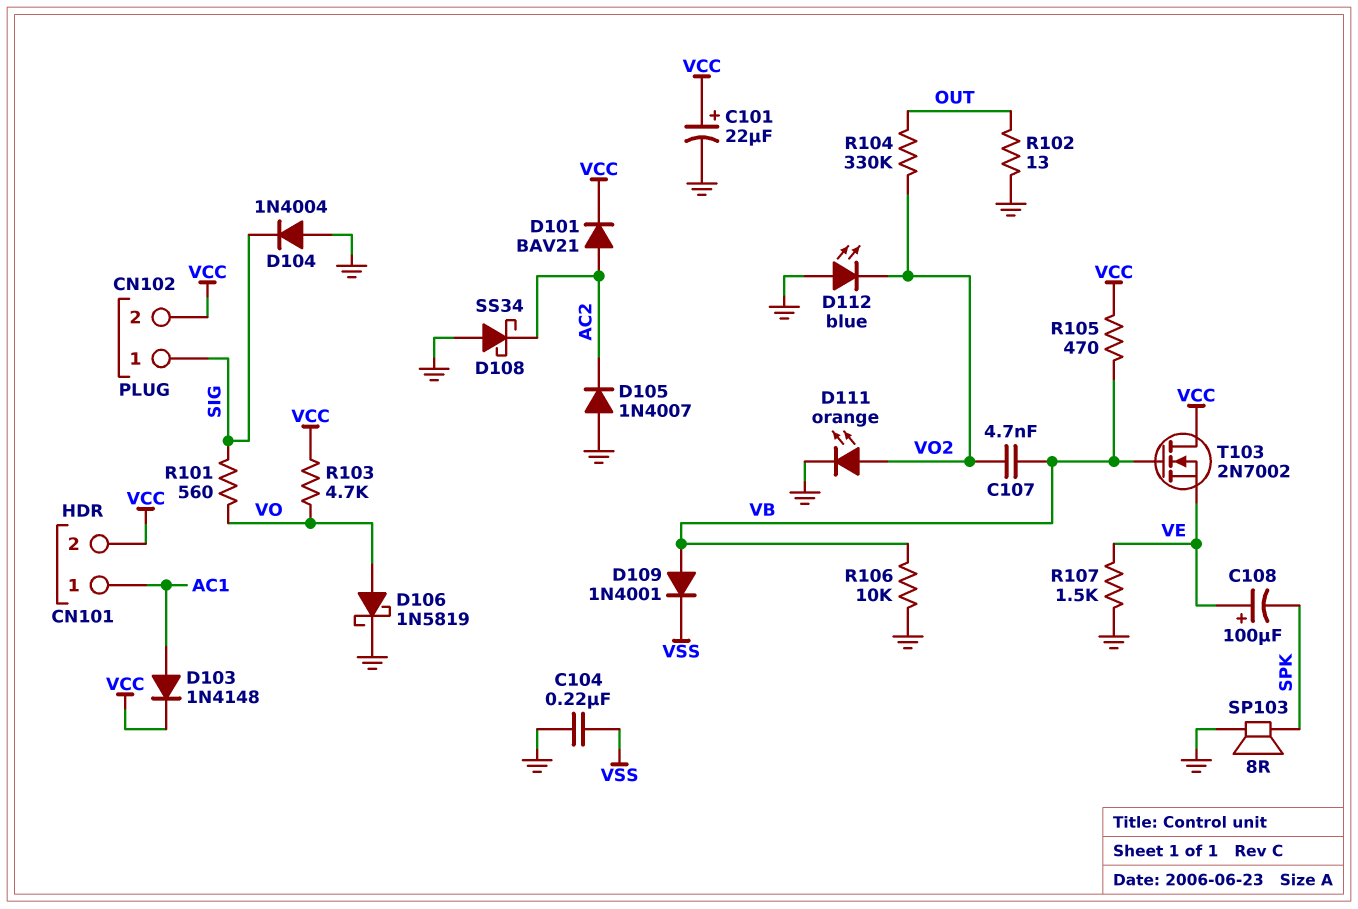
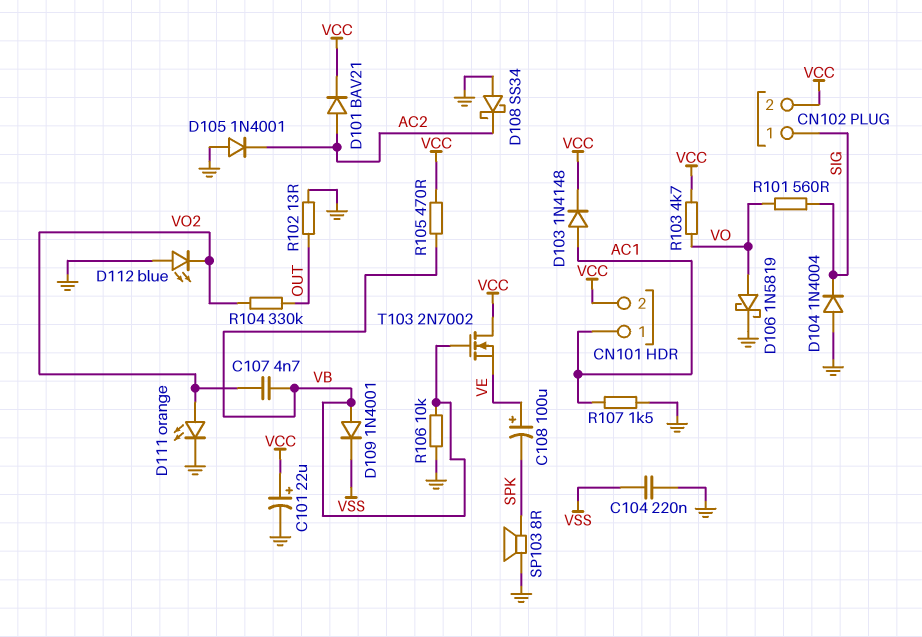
D105: diode 1N4007 (A GND, K AC2) -> diode 1N4001 (A GND, K AC2)
R107: 1.5k (GND, VE) -> 1.5k (AC1, GND)

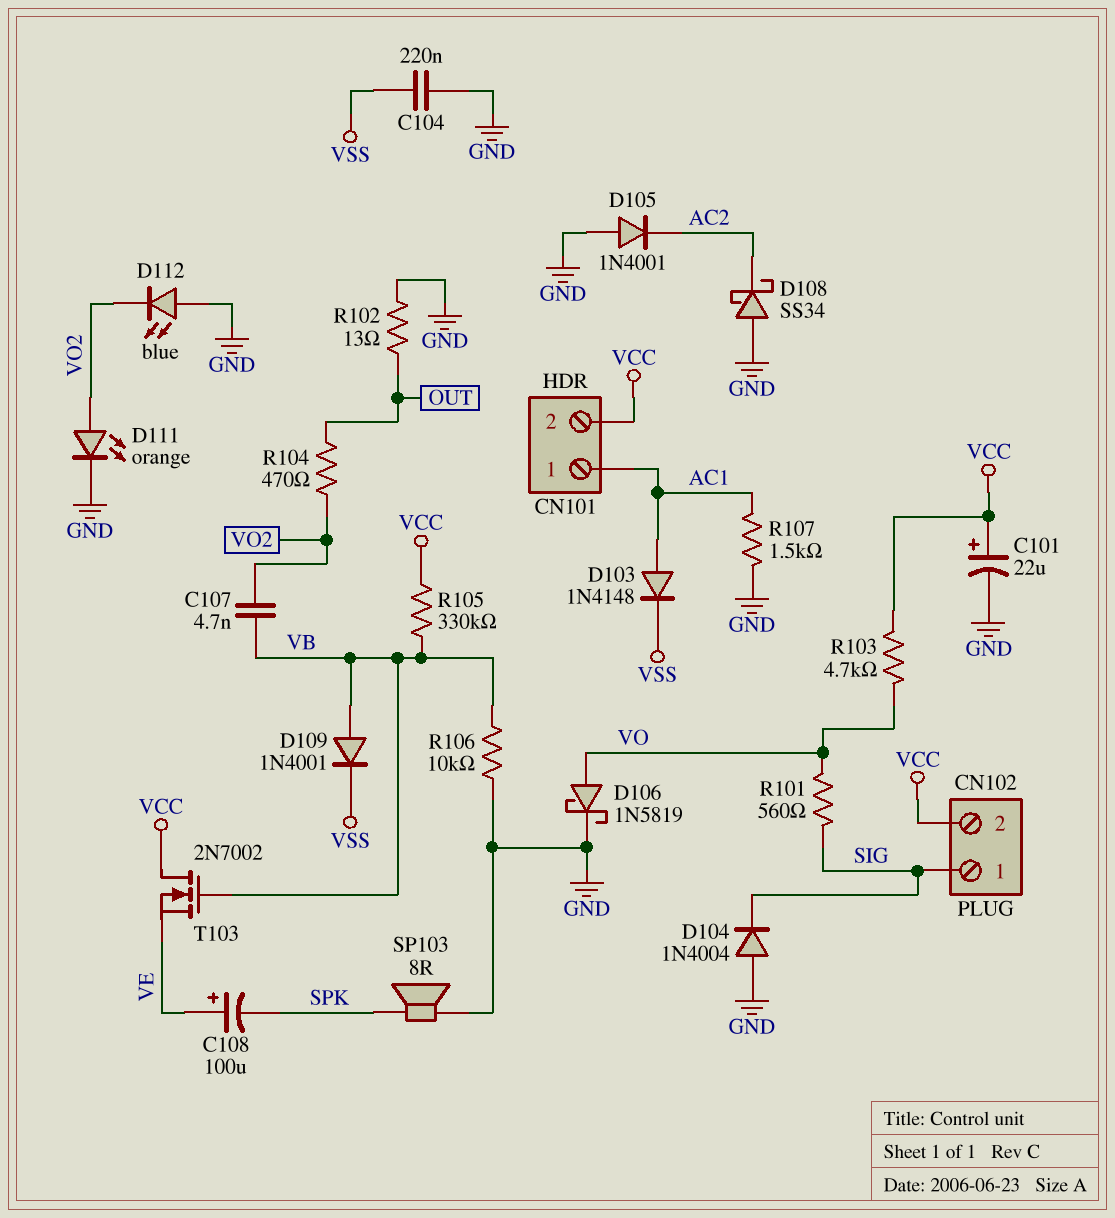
D101: diode BAV21 (A AC2, K VCC) -> none
D103: diode 1N4148 (A AC1, K VCC) -> diode 1N4148 (A AC1, K VSS)
R104: 330k (OUT, VO2) -> 470 (OUT, VO2)
R105: 470 (VB, VCC) -> 330k (VB, VCC)

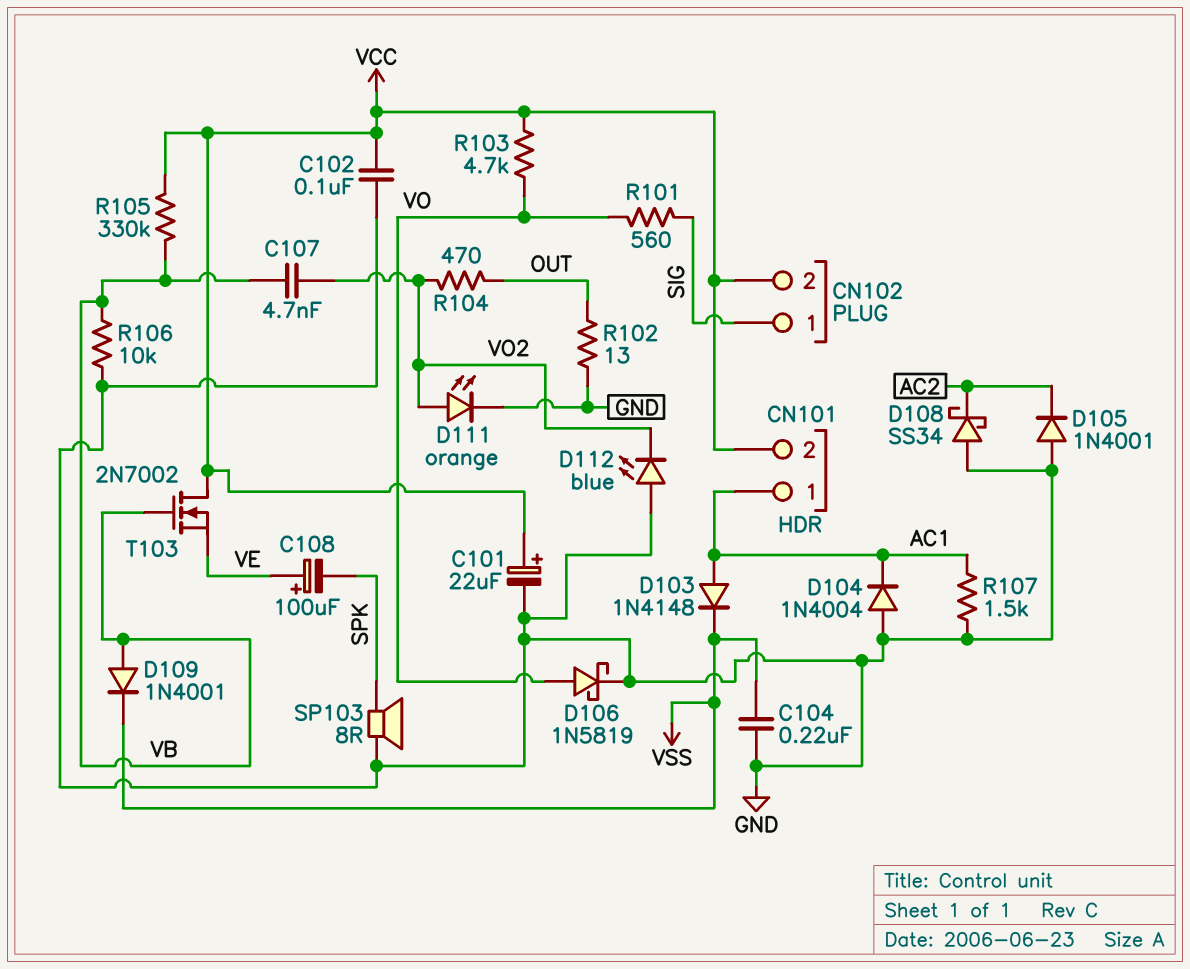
C102: none -> 100nF (GND, VCC)
D104: diode 1N4004 (A GND, K SIG) -> diode 1N4004 (A GND, K AC1)

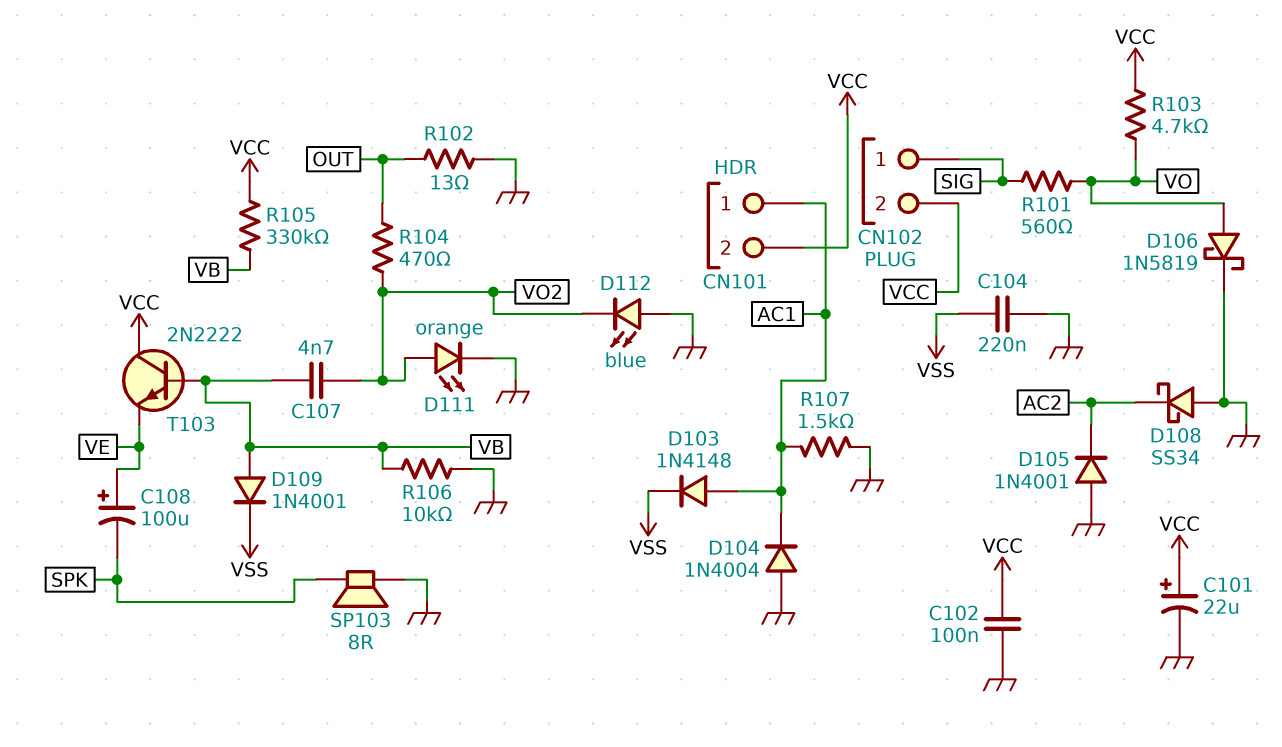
T103: NMOS 2N7002 (G VB, D VCC, S VE) -> NPN 2N2222 (B VB, C VCC, E VE)

